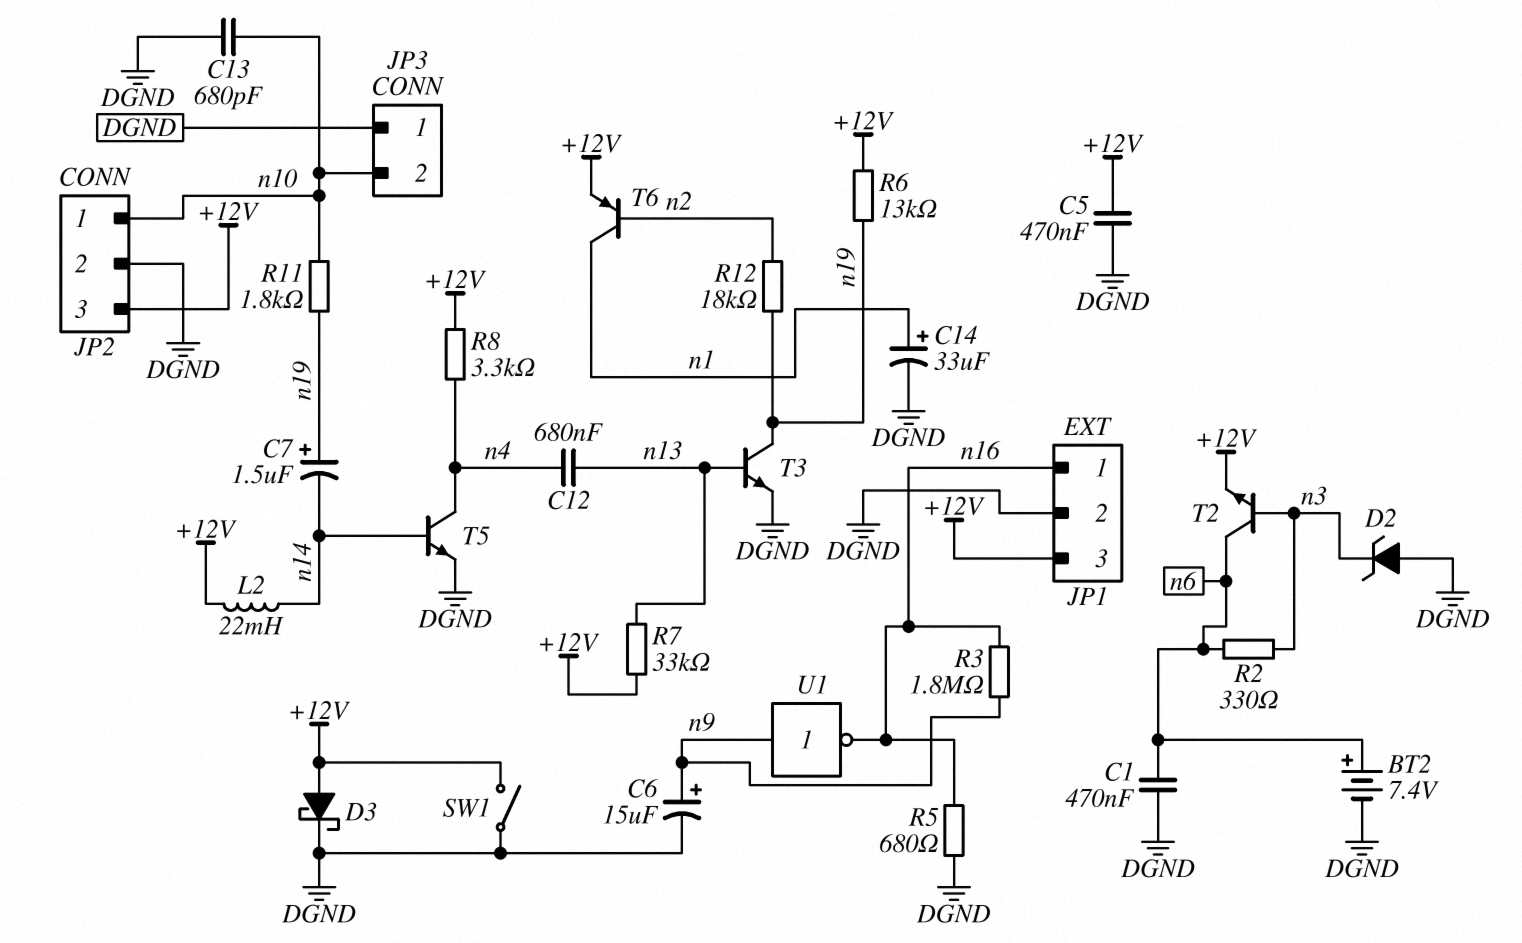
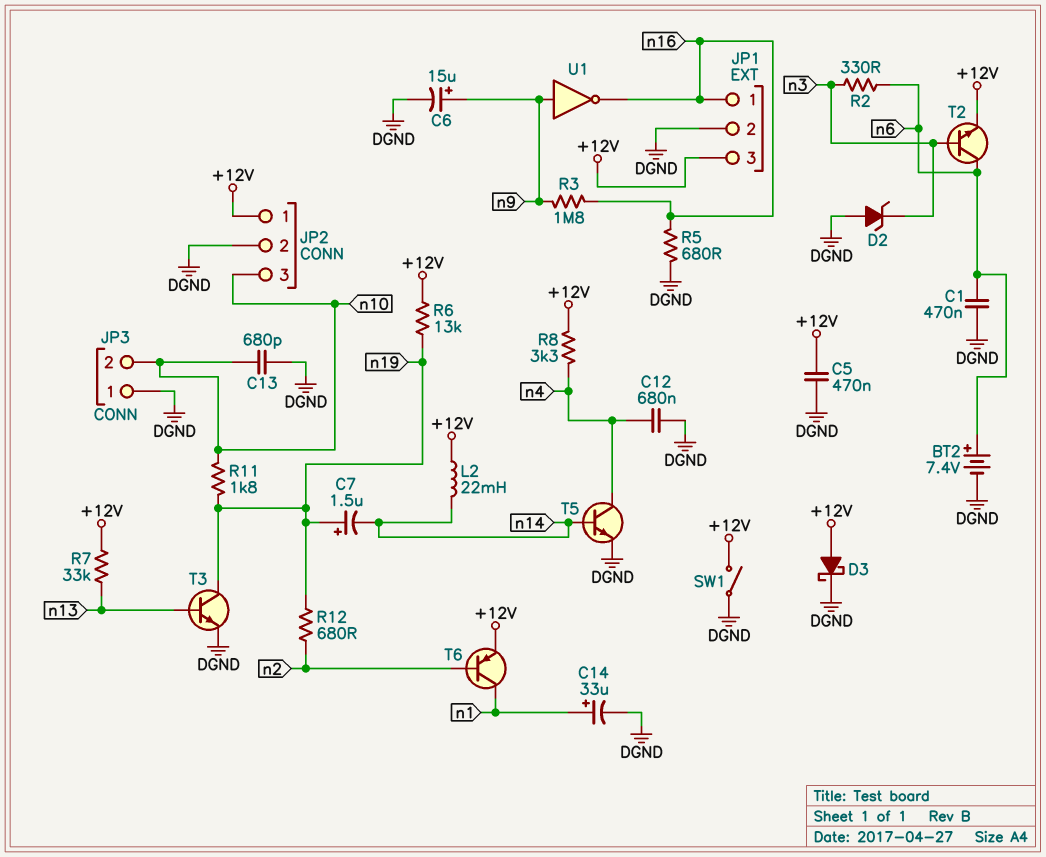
C12: 680nF (n4, n13) -> 680nF (DGND, n4)
JP2 pin 1: n10 -> +12V
JP2 pin 3: +12V -> n10
R12: 18k (n2, n19) -> 680 (n2, n19)

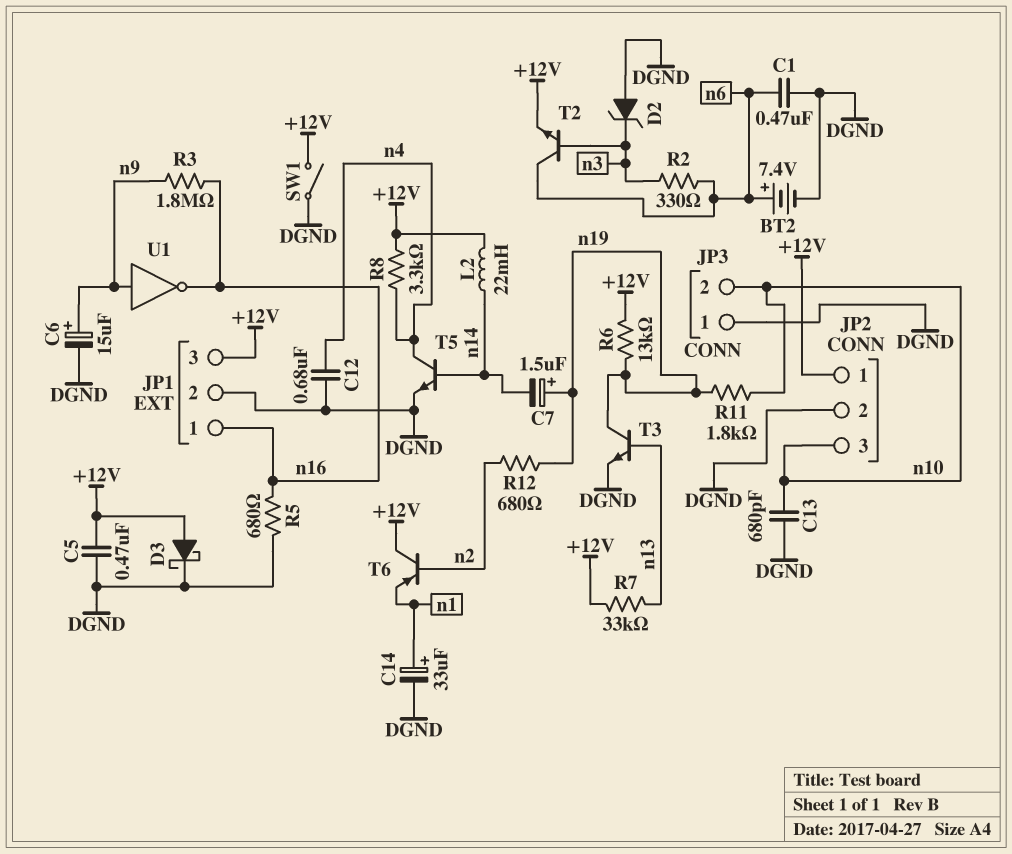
T6: PNP (B n2, C n1, E +12V) -> PNP (B n2, C +12V, E n1)

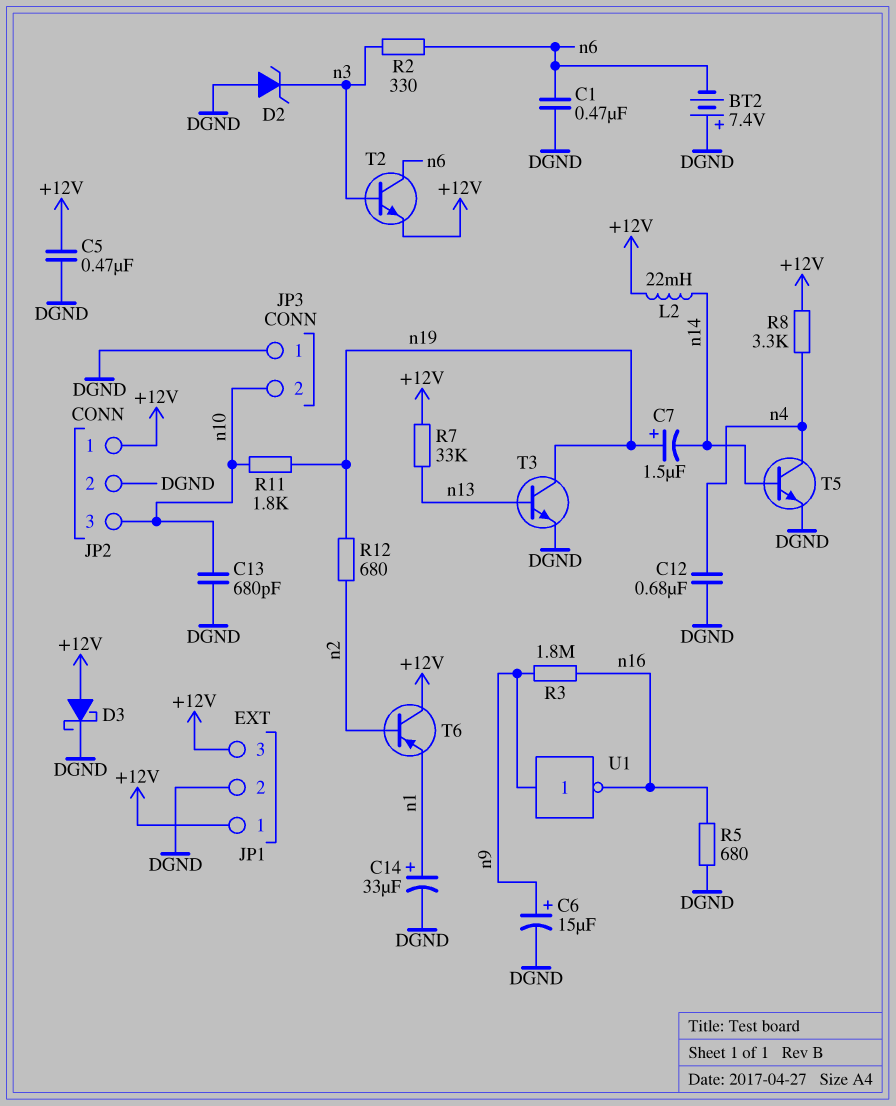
BT2: 7.4V (plus n6, minus DGND) -> 7.4V (plus DGND, minus n6)
JP1 pin 1: n16 -> +12V
R6: 13k (+12V, n19) -> none
SW1: switch (+12V, DGND) -> none

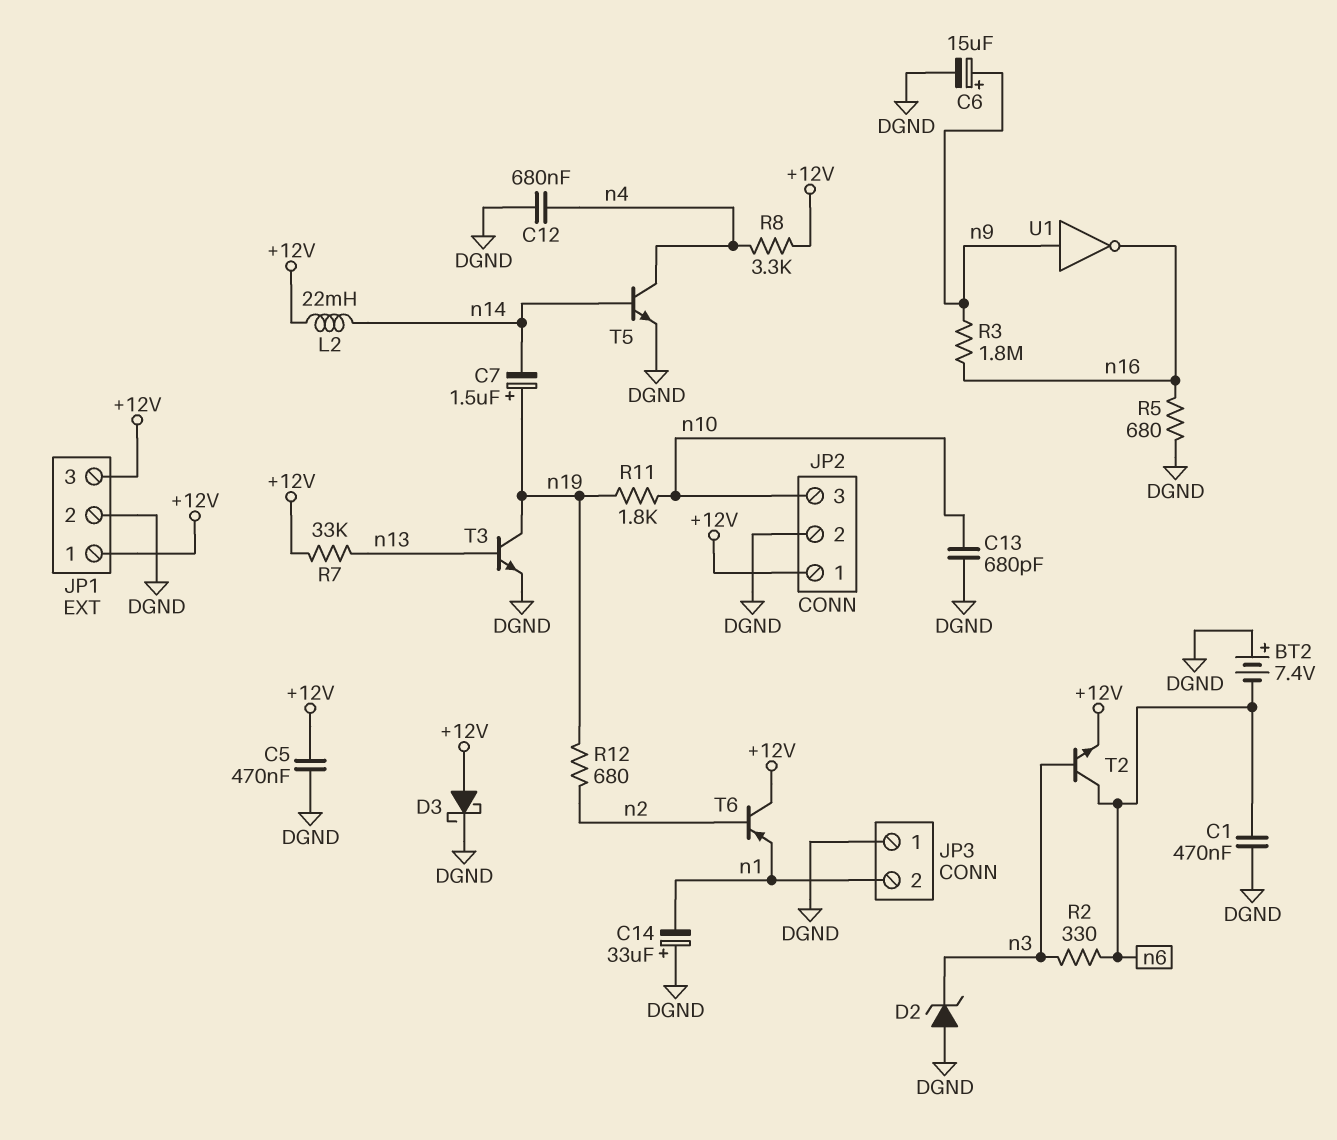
C14: 33uF (plus n1, minus DGND) -> 33uF (plus DGND, minus n1)
JP3 pin 2: n10 -> n1

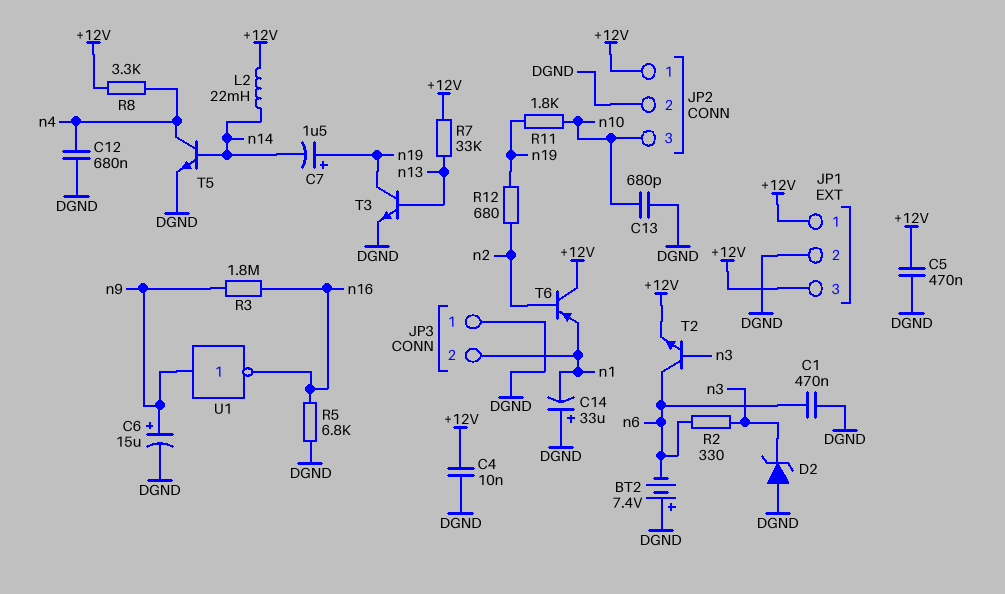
C4: none -> 10nF (+12V, DGND)
D3: schottky (A +12V, K DGND) -> none
R5: 680 (DGND, n16) -> 6.8k (DGND, n16)

